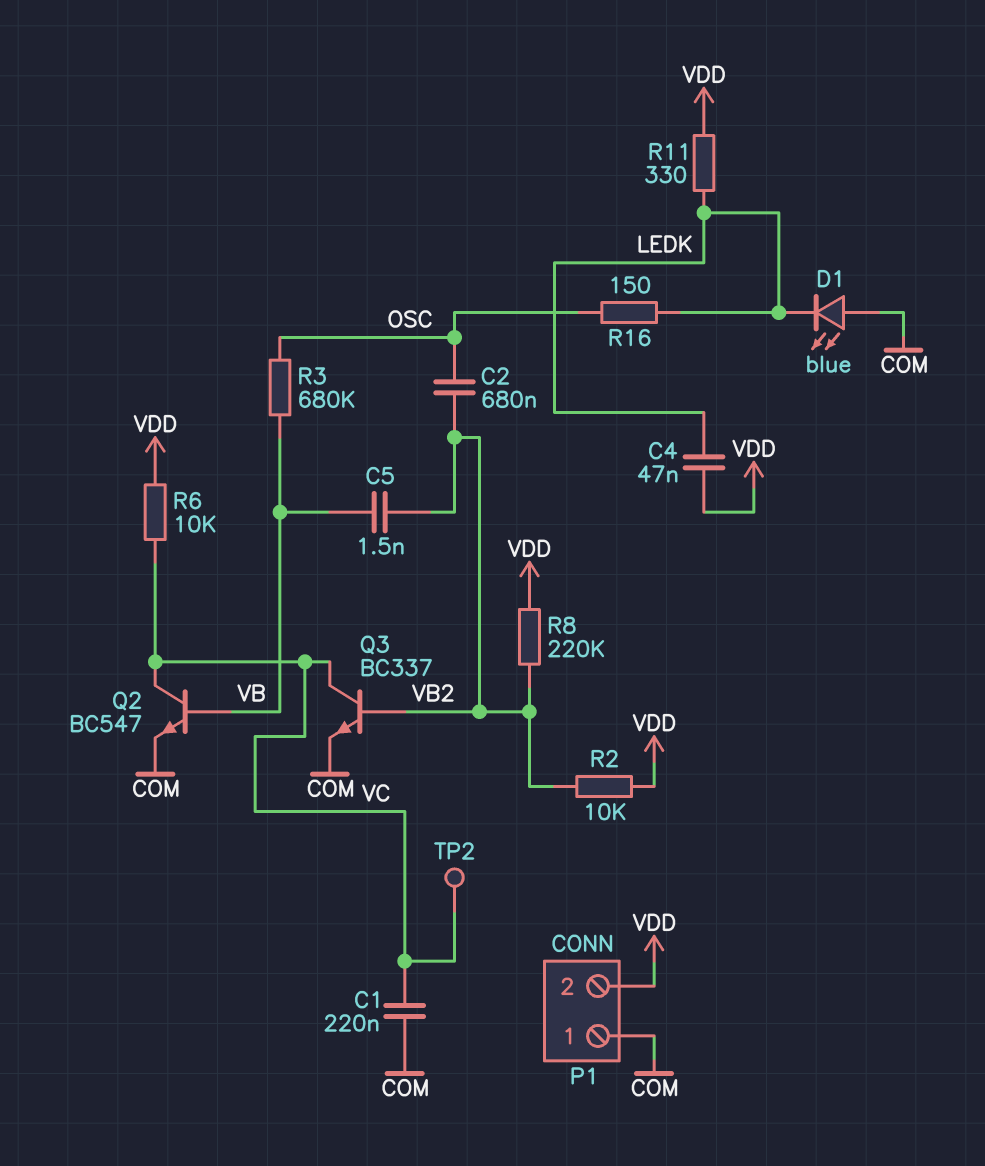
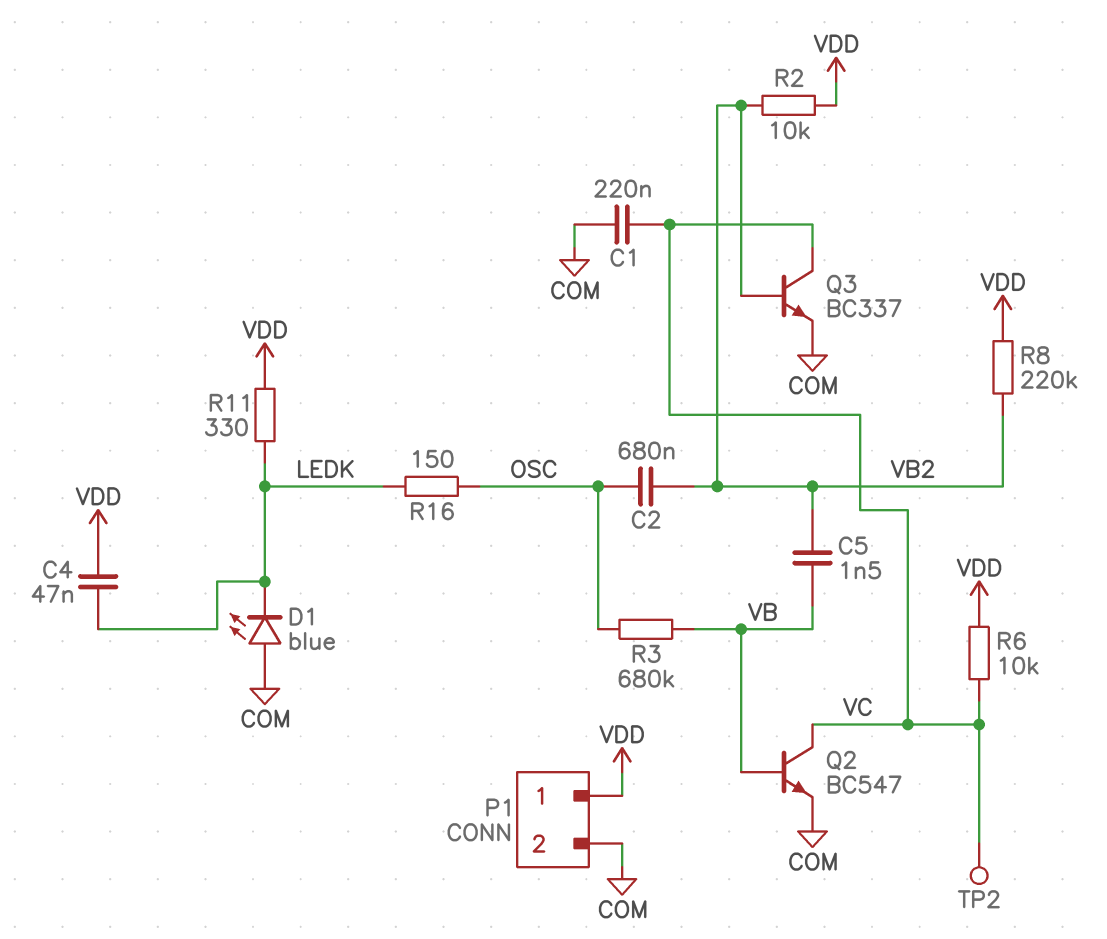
P1 pin 1: COM -> VDD
P1 pin 2: VDD -> COM

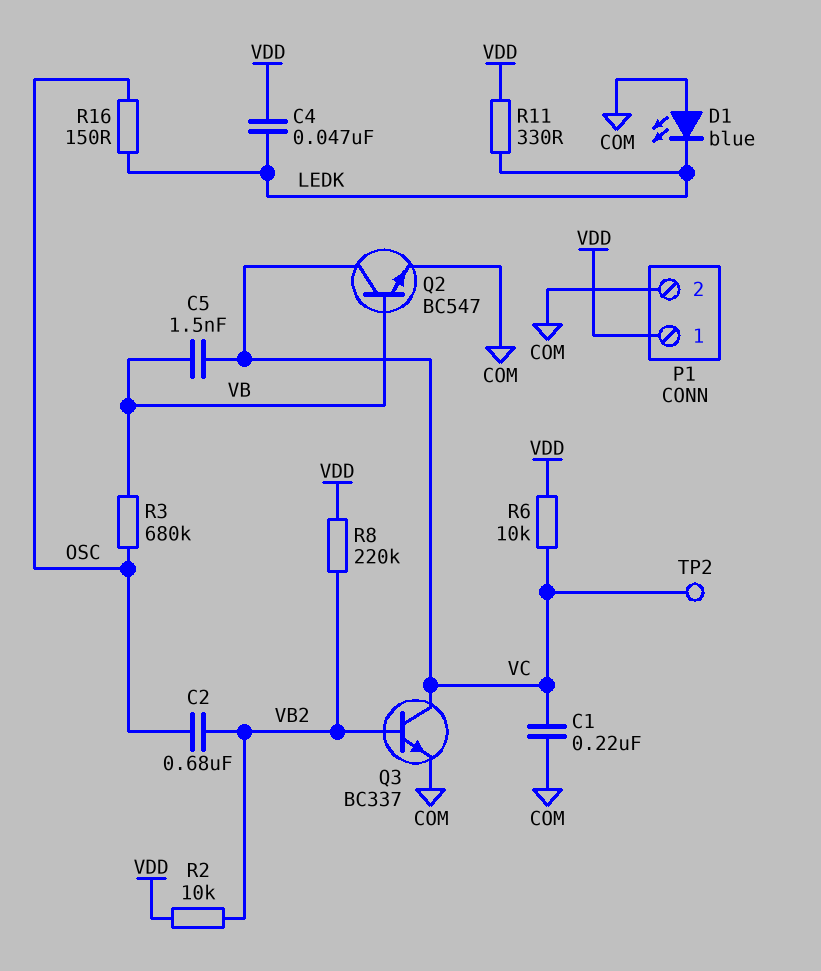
C5: 1.5nF (VB, VB2) -> 1.5nF (VB, VC)

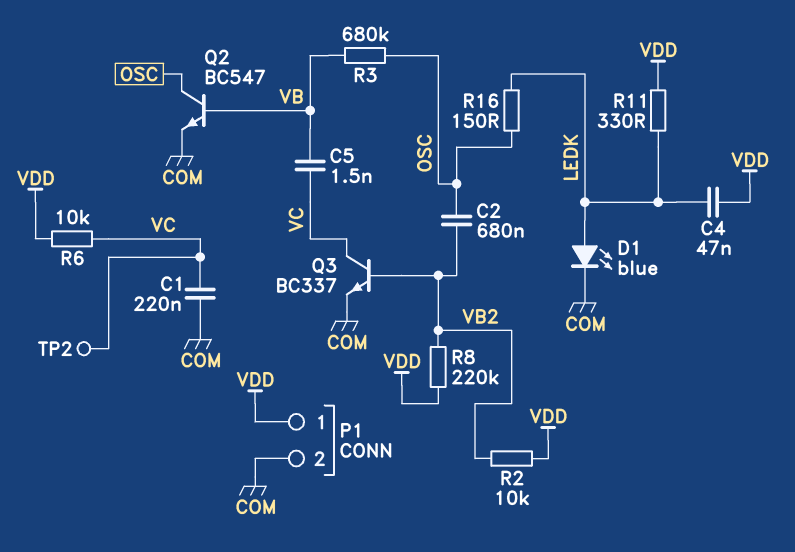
D1: LED blue (A COM, K LEDK) -> LED blue (A LEDK, K COM)
Q2: NPN BC547 (B VB, C VC, E COM) -> NPN BC547 (B VB, C OSC, E COM)

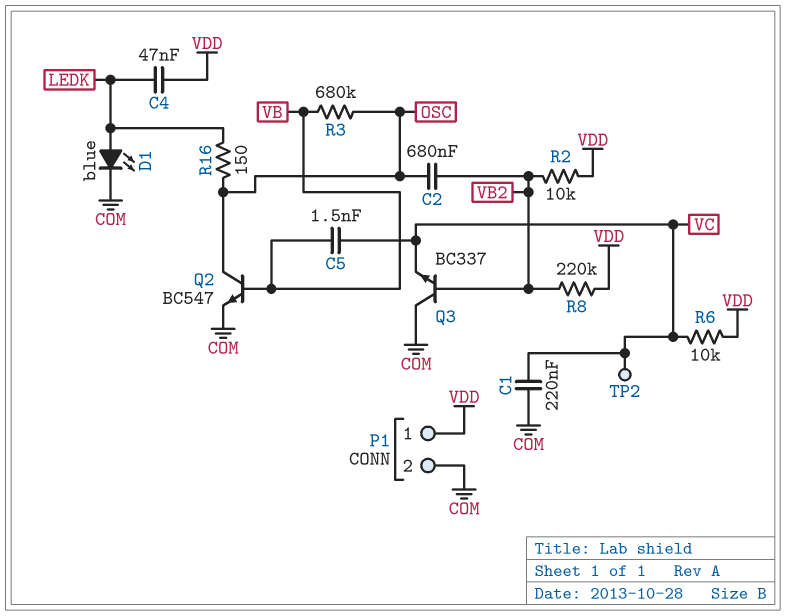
Q3: NPN BC337 (B VB2, C VC, E COM) -> NPN BC337 (B VB2, C COM, E VC)
R11: 330 (LEDK, VDD) -> none

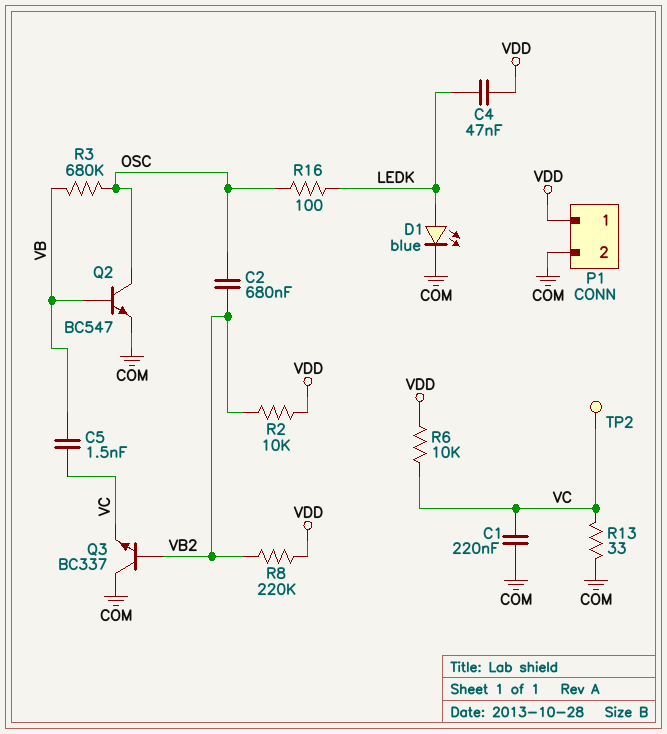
R13: none -> 33 (COM, VC)
R16: 150 (LEDK, OSC) -> 100 (LEDK, OSC)

